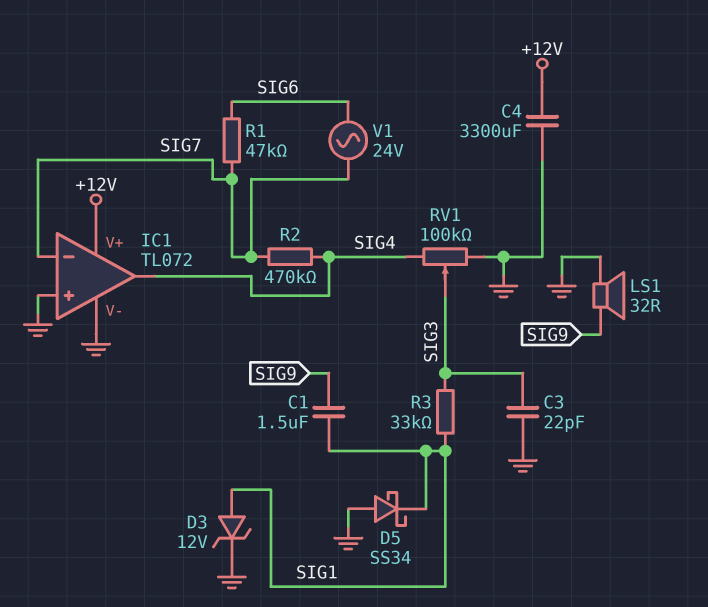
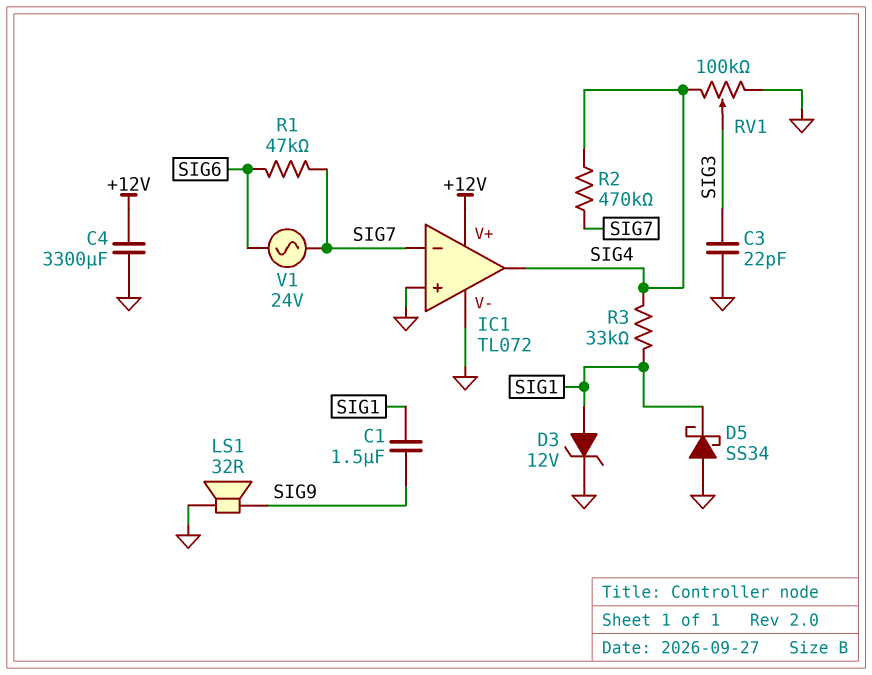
R3: 33k (SIG1, SIG3) -> 33k (SIG1, SIG4)

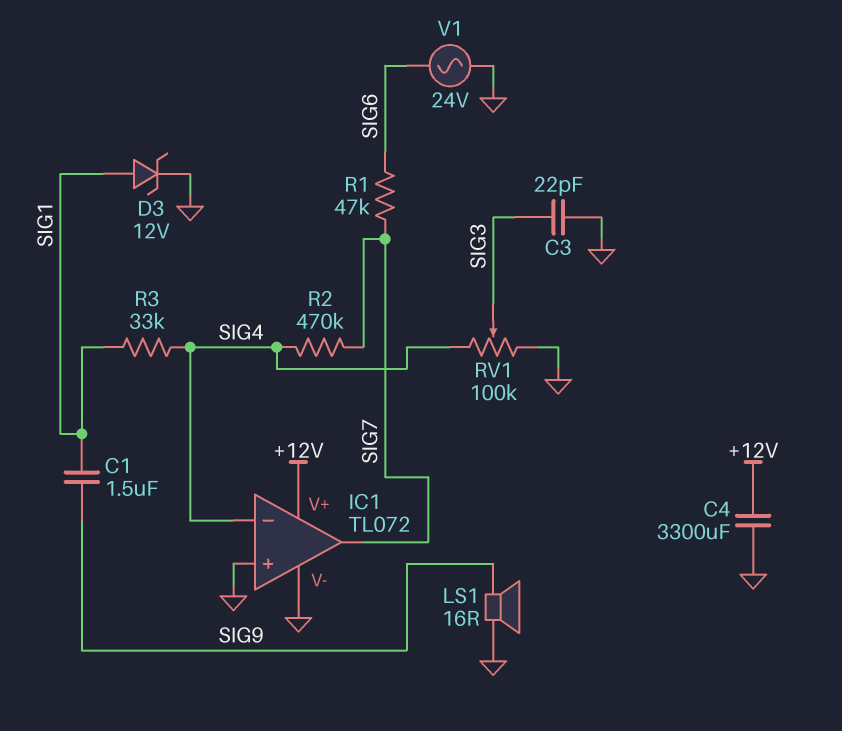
D5: schottky SS34 (A GND, K SIG1) -> none
IC1 pin in-: SIG7 -> SIG4
IC1 pin out: SIG4 -> SIG7
LS1: speaker 32R (GND, SIG9) -> speaker 16R (GND, SIG9)
V1: AC 24V (SIG6, SIG7) -> AC 24V (GND, SIG6)

